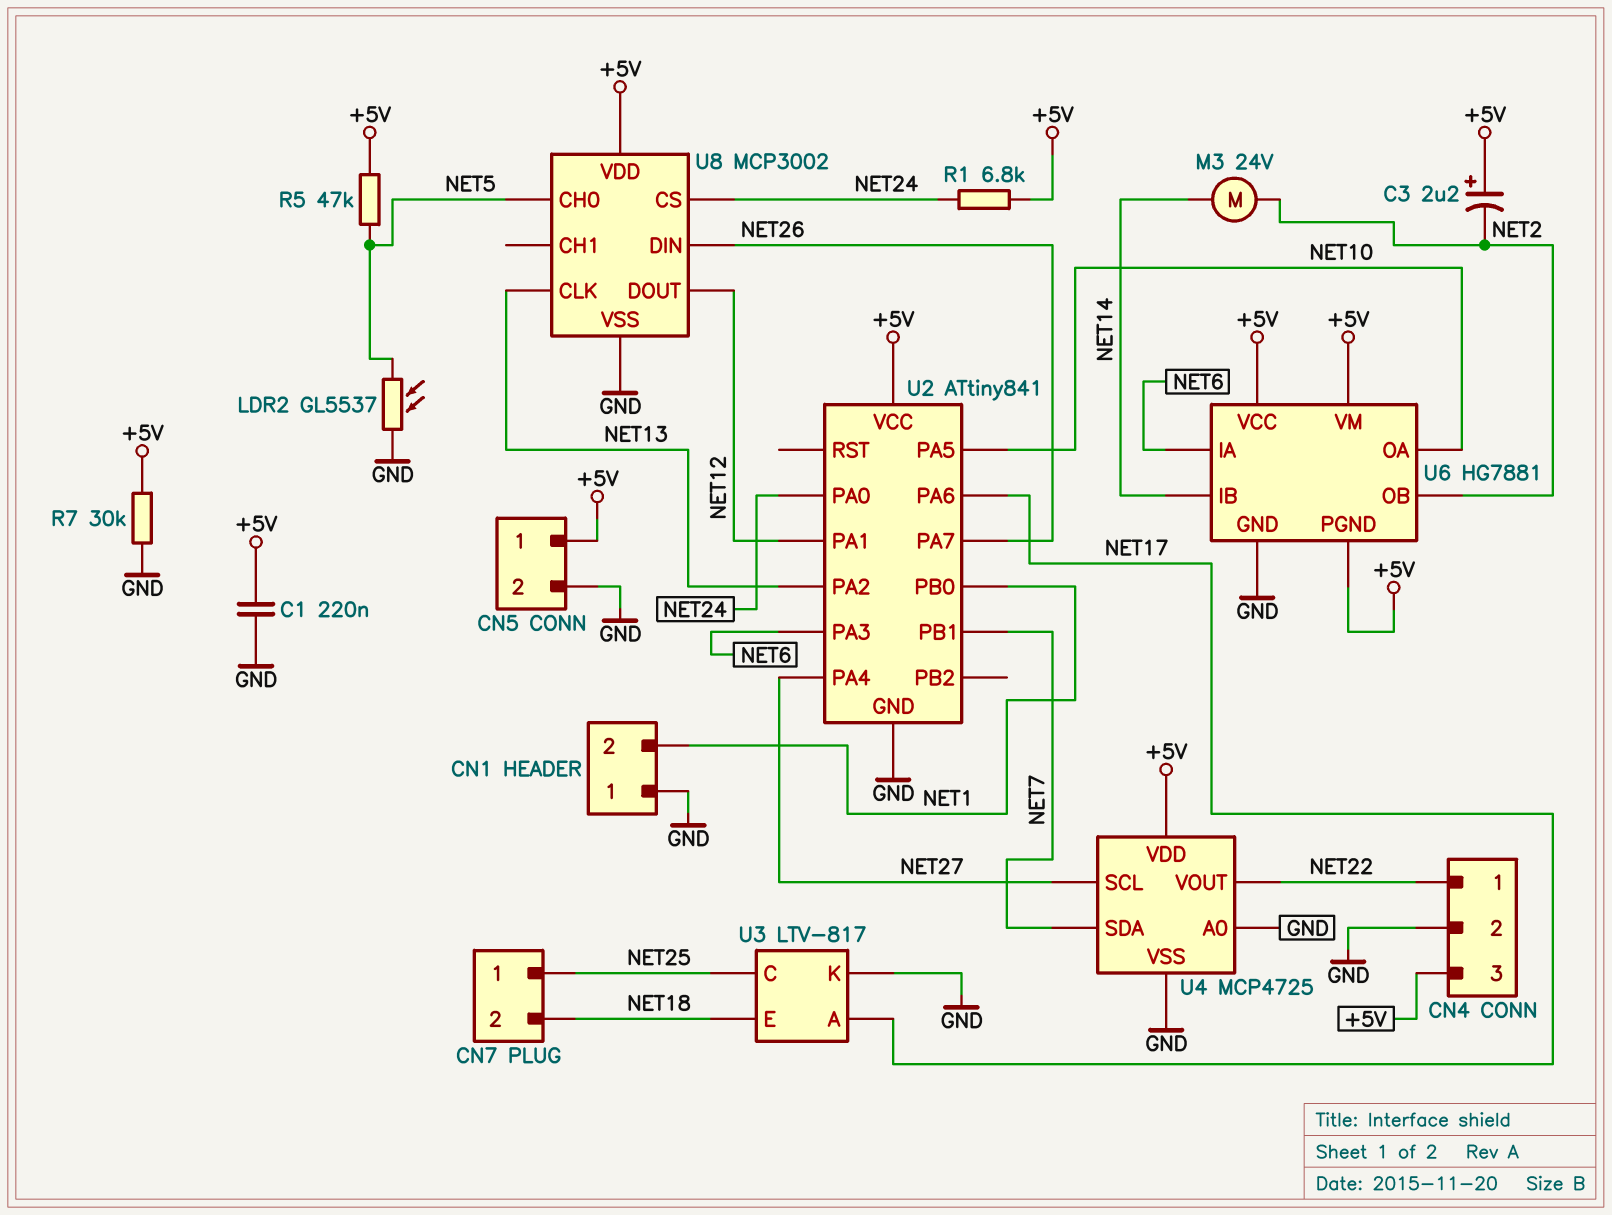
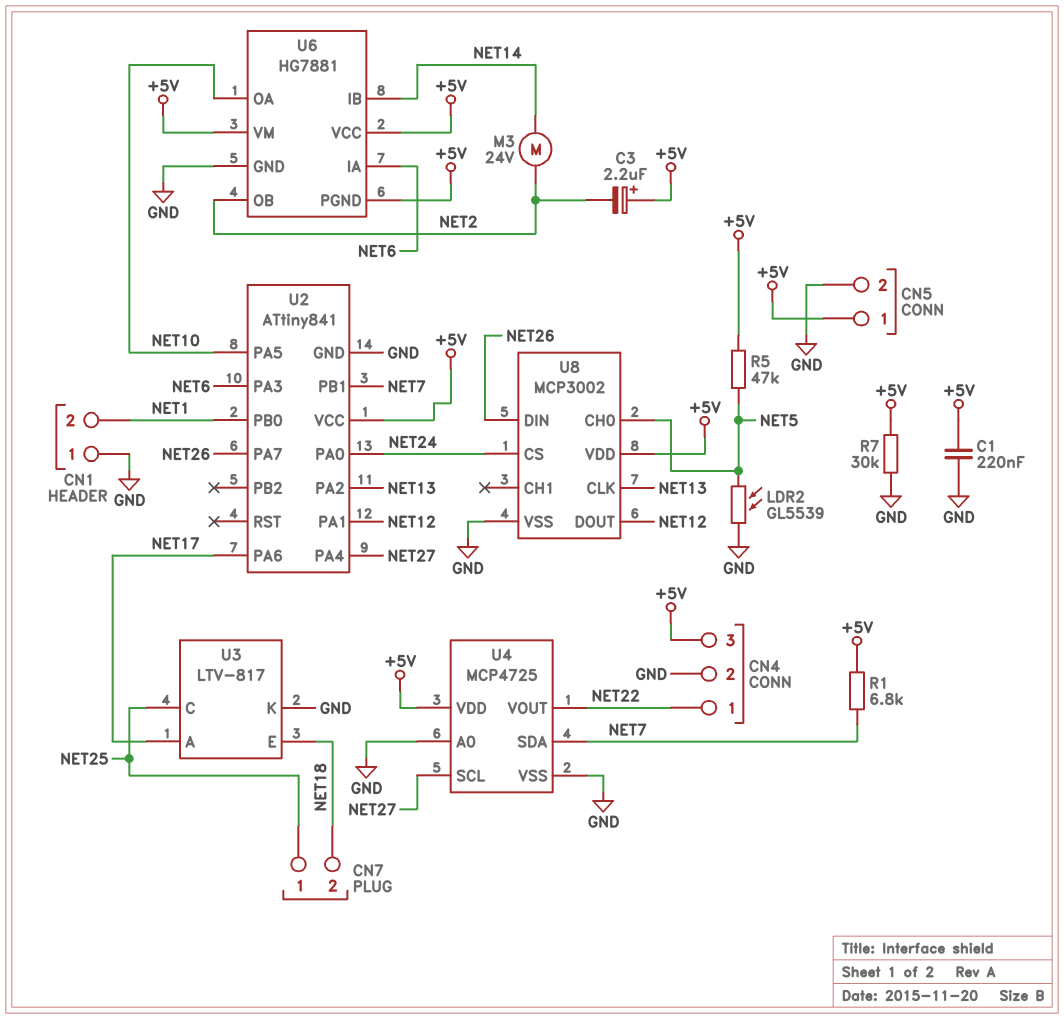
LDR2: GL5537 (GND, NET5) -> GL5539 (GND, NET5)
R1: 6.8k (+5V, NET24) -> 6.8k (+5V, NET7)

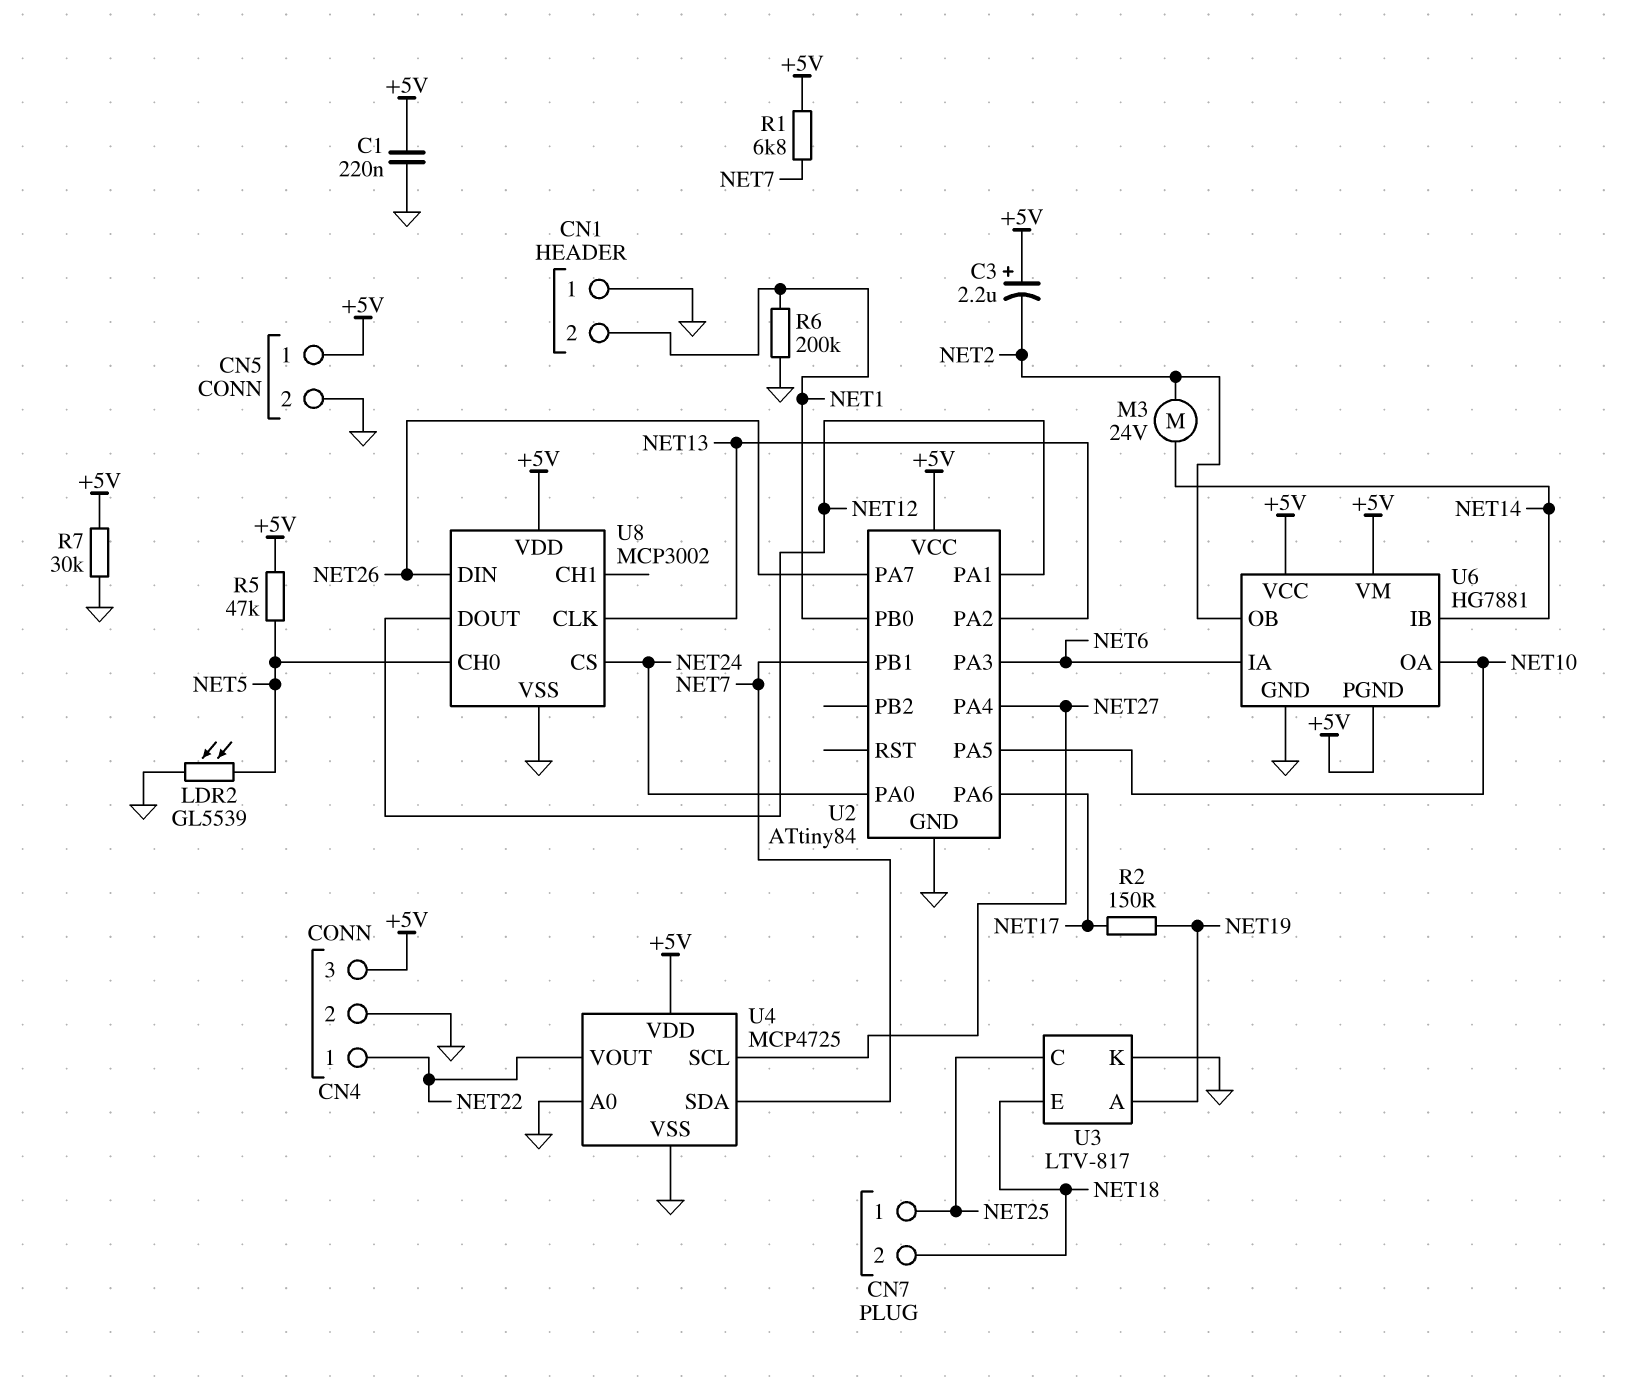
R2: none -> 150 (NET17, NET19)
R6: none -> 200k (GND, NET1)
U2: ATtiny841 -> ATtiny84
U3 pin A: NET17 -> NET19

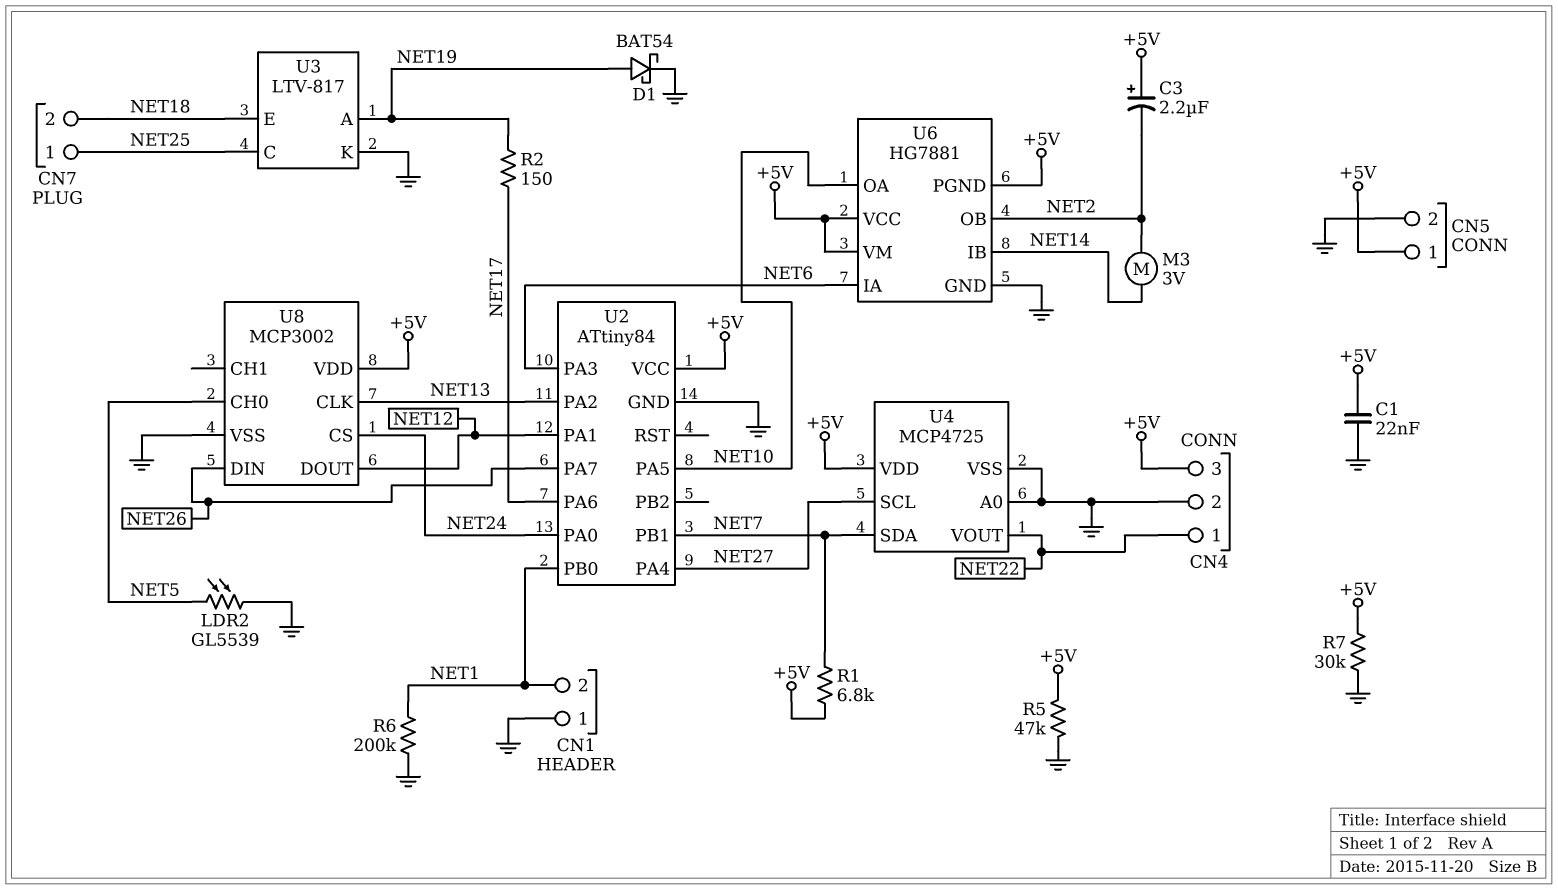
C1: 220nF (+5V, GND) -> 22nF (+5V, GND)
D1: none -> schottky BAT54 (A NET19, K GND)
M3: motor 24V (NET2, NET14) -> motor 3V (NET2, NET14)
R5: 47k (+5V, NET5) -> 47k (+5V, GND)

